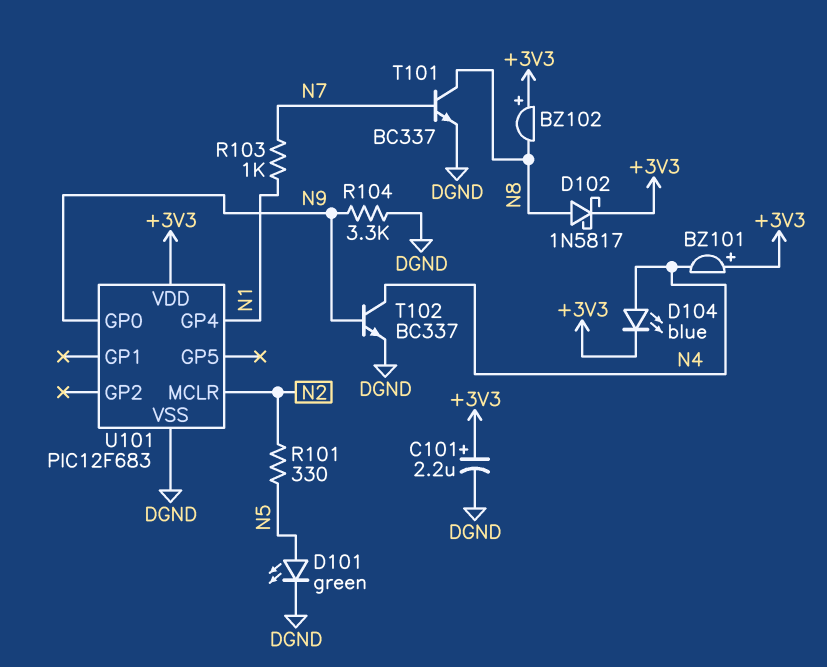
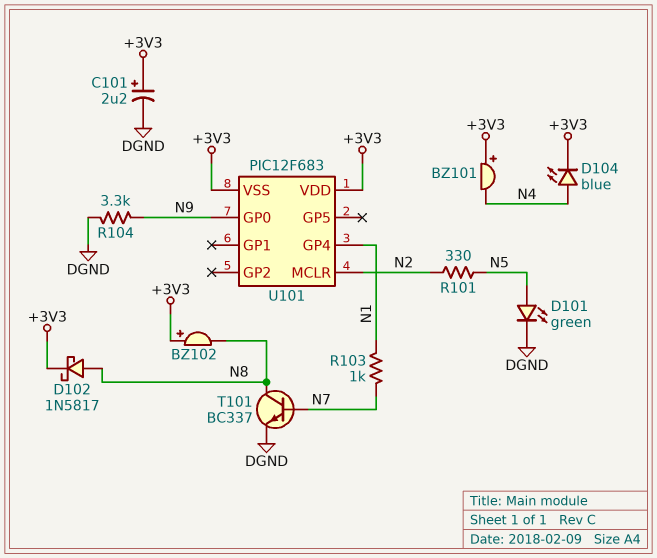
T102: NPN BC337 (B N9, C N4, E DGND) -> none
U101 pin VSS: DGND -> +3V3

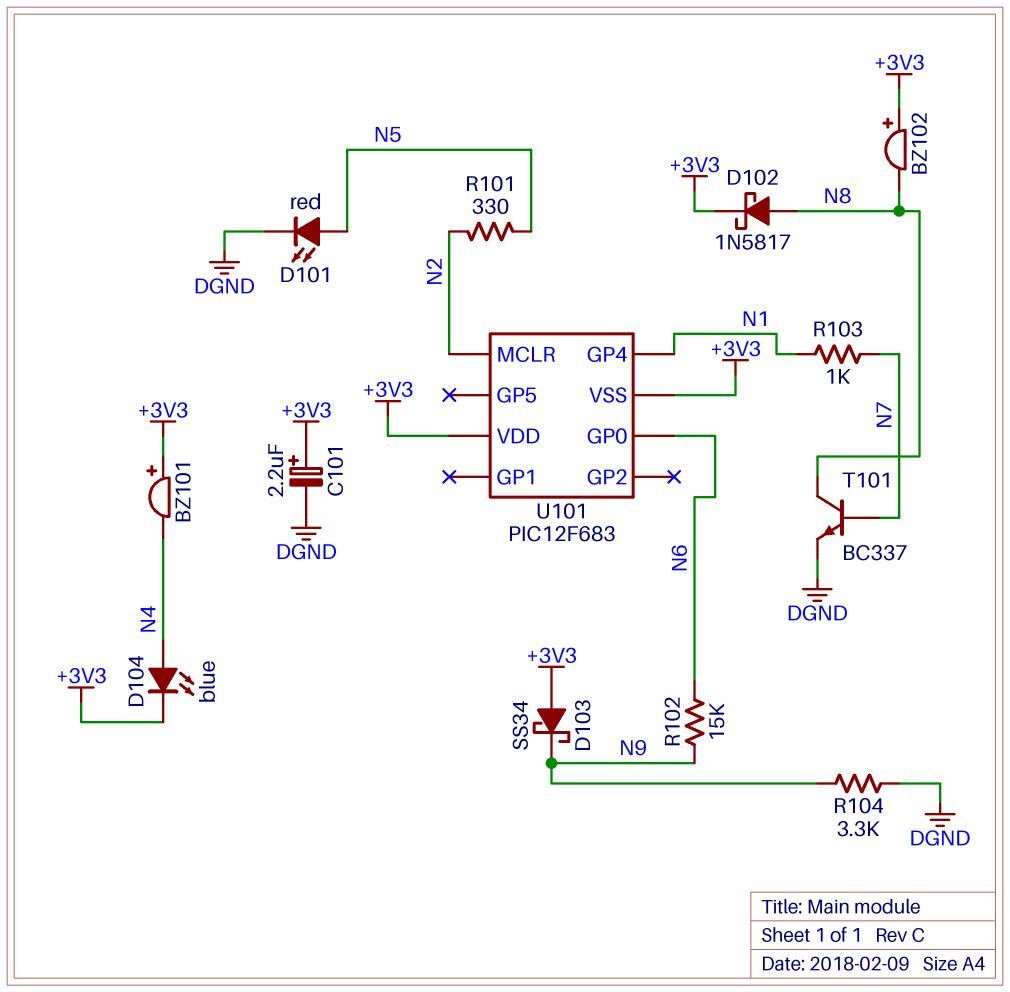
D101: LED green (A N5, K DGND) -> LED red (A N5, K DGND)
D103: none -> schottky SS34 (A +3V3, K N9)
R102: none -> 15k (N6, N9)
U101 pin GP0: N9 -> N6

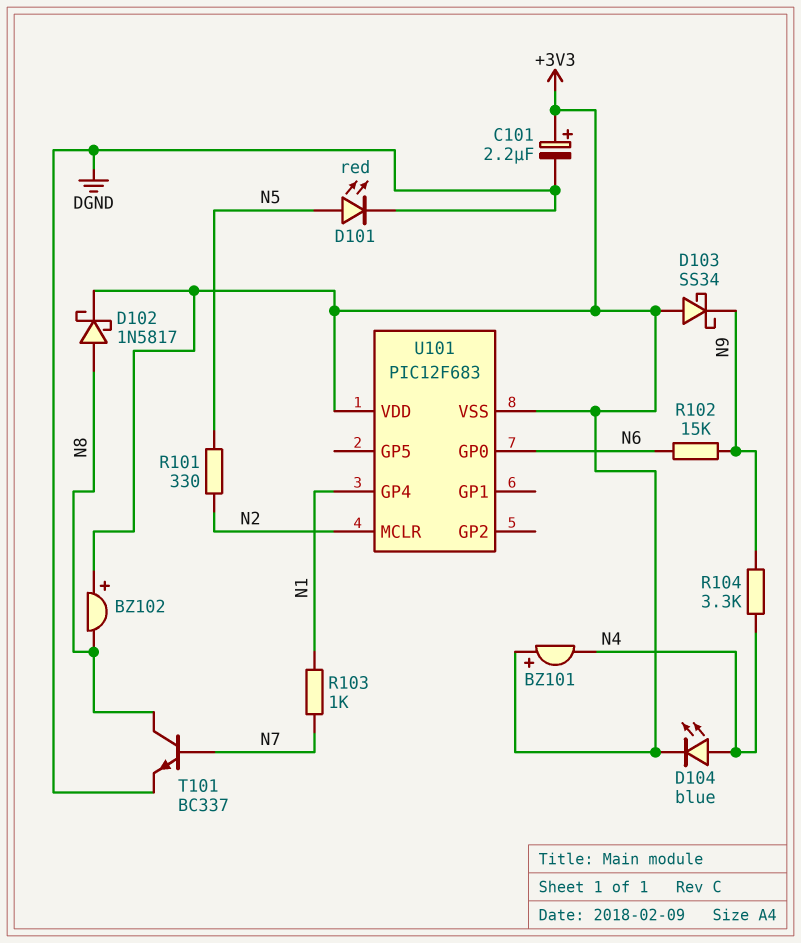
R104: 3.3k (DGND, N9) -> 3.3k (N4, N9)

